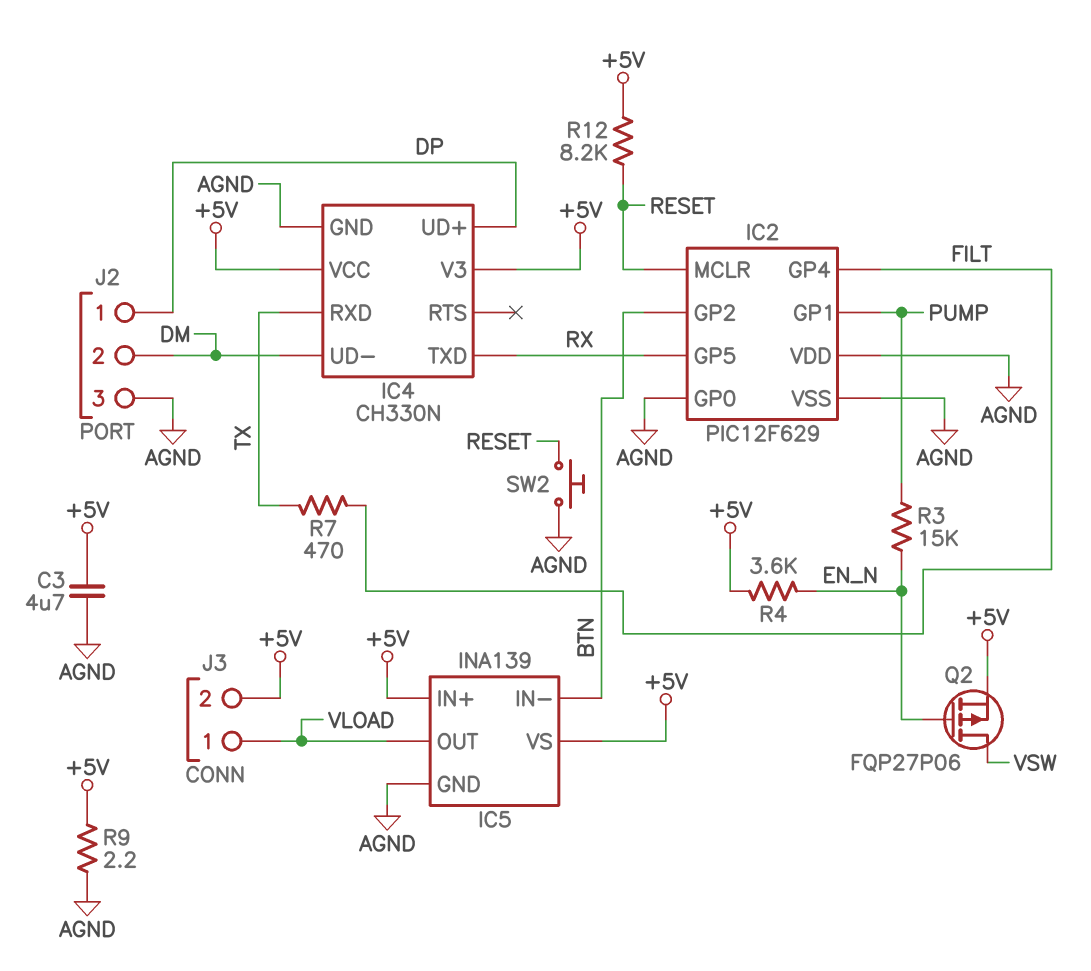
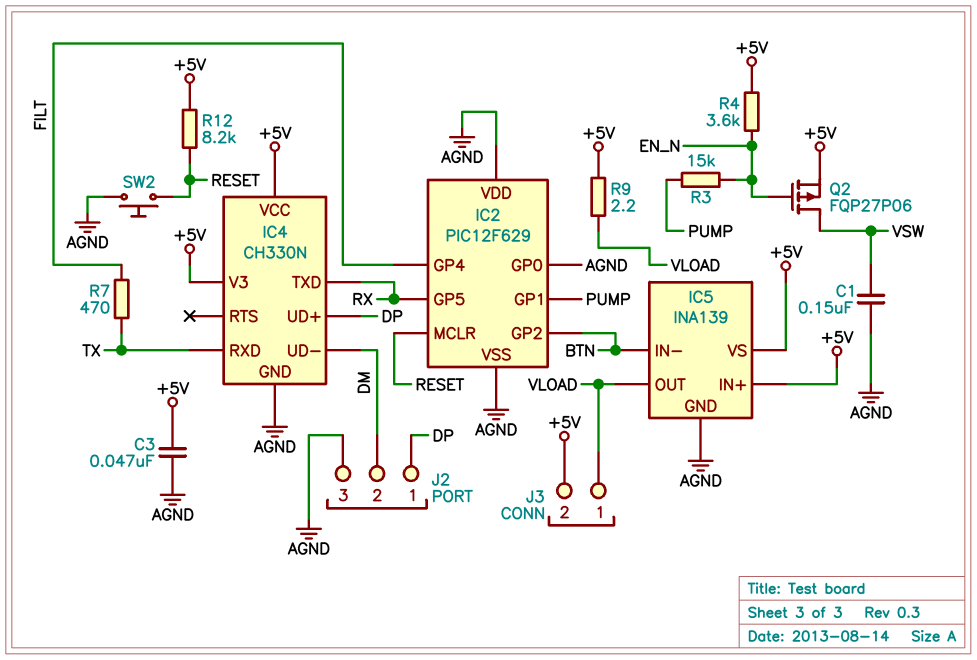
C1: none -> 150nF (AGND, VSW)
C3: 4.7uF (+5V, AGND) -> 47nF (+5V, AGND)
R9: 2.2 (+5V, AGND) -> 2.2 (+5V, VLOAD)

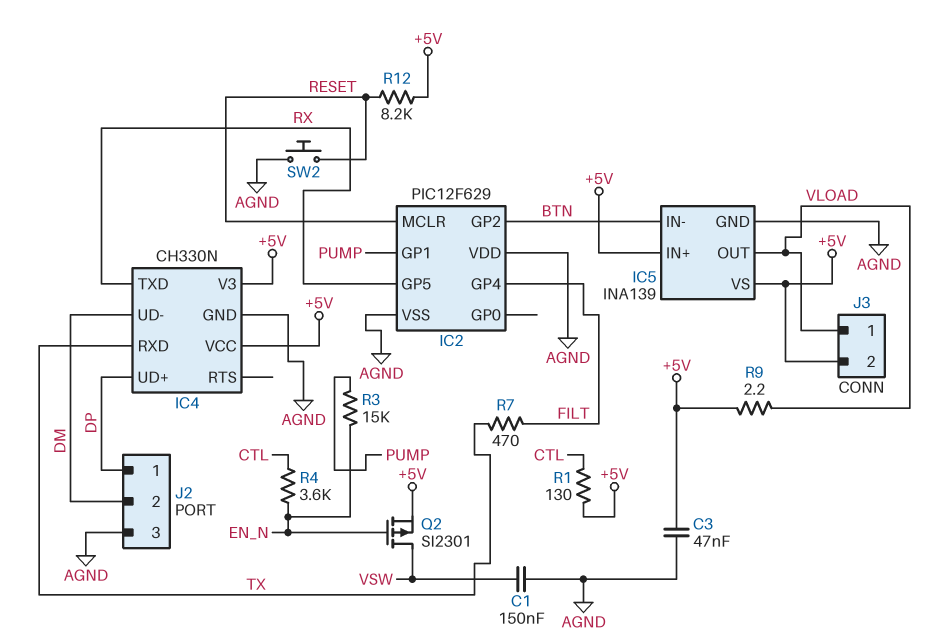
IC2 pin GP0: AGND -> none
Q2: PMOS FQP27P06 (G EN_N, D VSW, S +5V) -> PMOS SI2301 (G EN_N, D VSW, S +5V)
R1: none -> 130 (+5V, CTL)
R4: 3.6k (+5V, EN_N) -> 3.6k (CTL, EN_N)

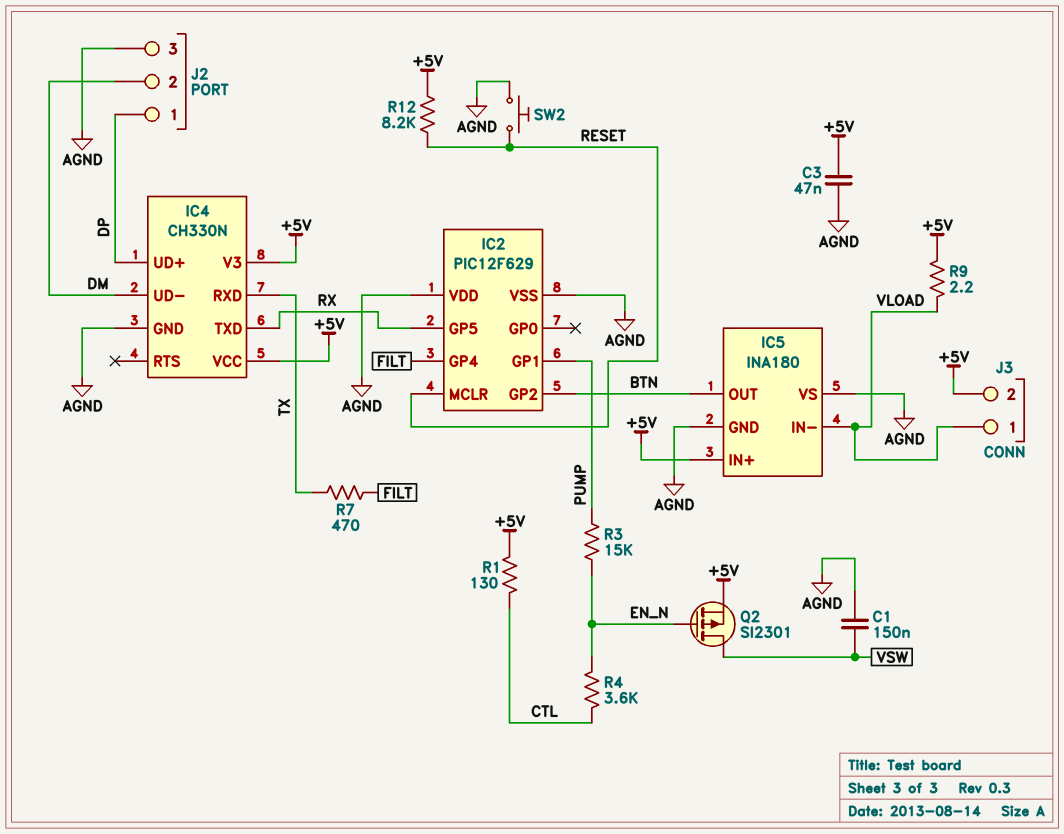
IC5: INA139 -> INA180
IC5 pin IN-: BTN -> VLOAD
IC5 pin OUT: VLOAD -> BTN
IC5 pin VS: +5V -> AGND

